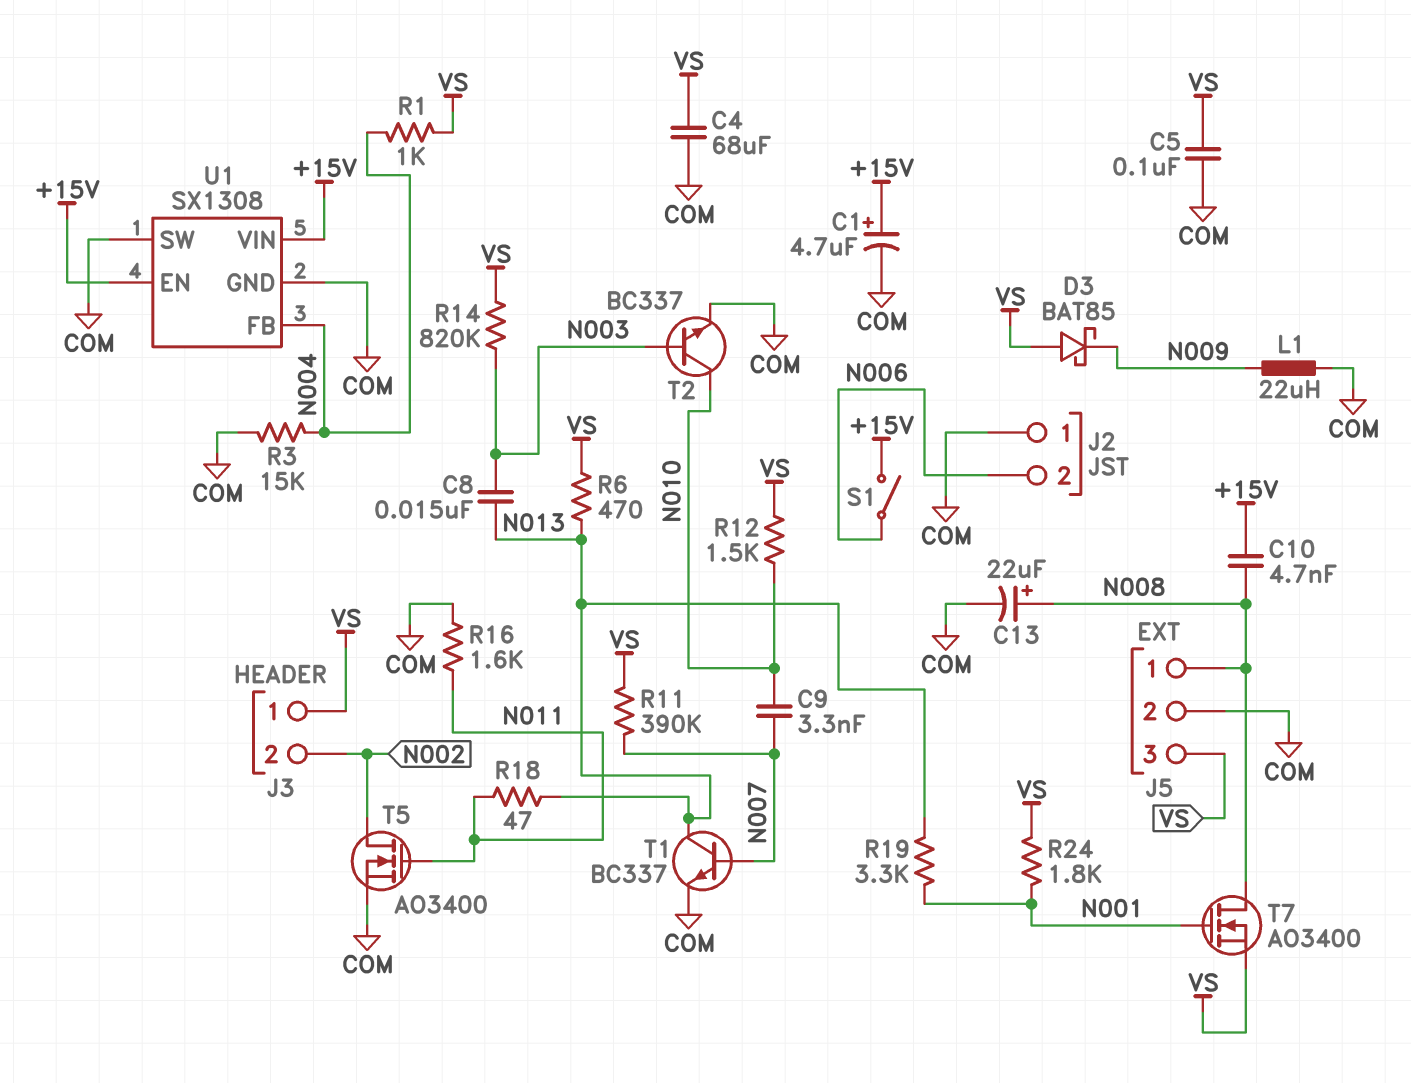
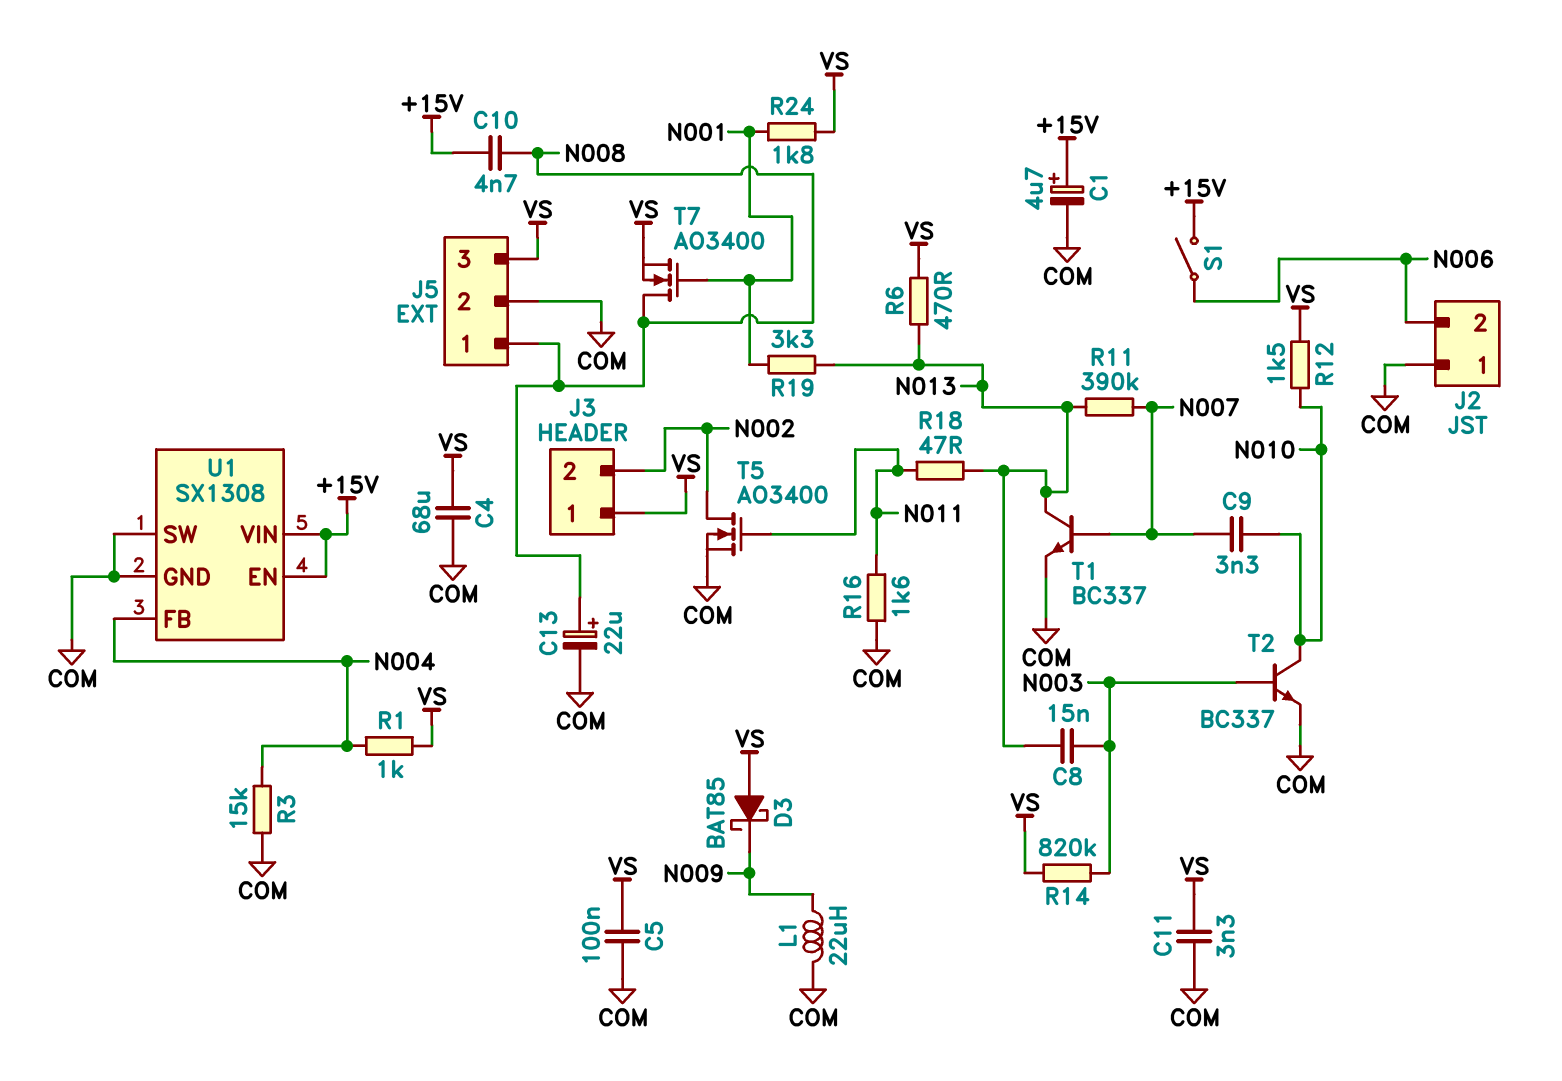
C11: none -> 3.3nF (COM, VS)
R11: 390k (N007, VS) -> 390k (N007, N013)

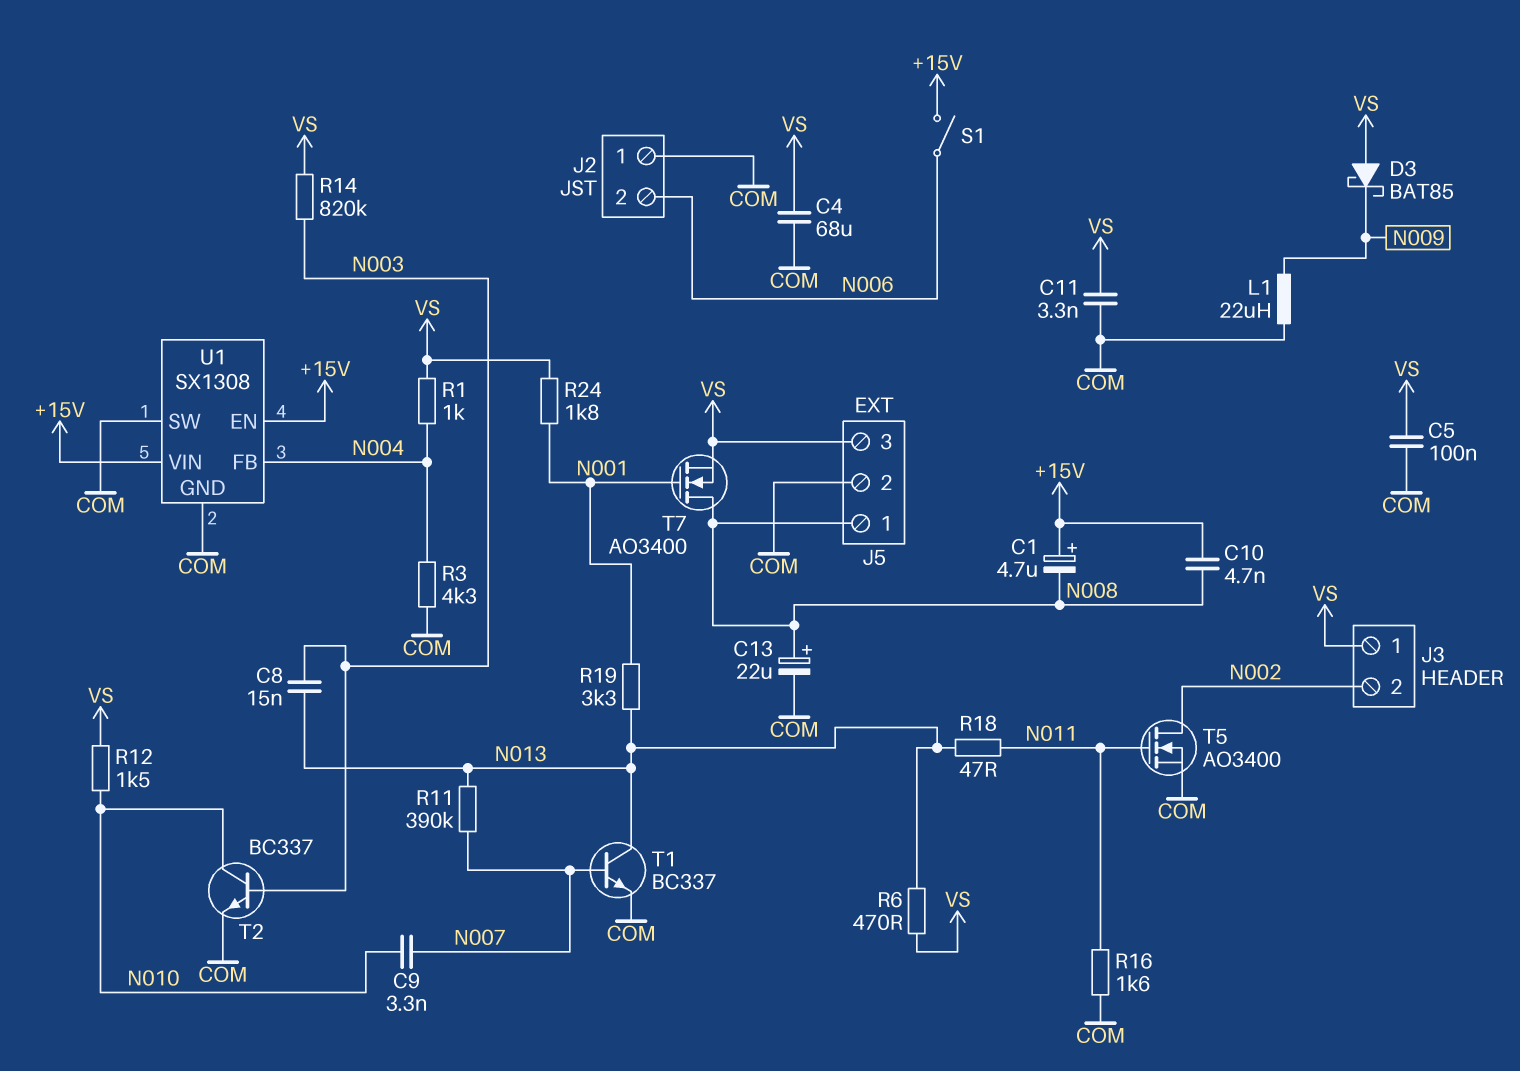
C1: 4.7uF (plus +15V, minus COM) -> 4.7uF (plus +15V, minus N008)
R3: 15k (COM, N004) -> 4.3k (COM, N004)

